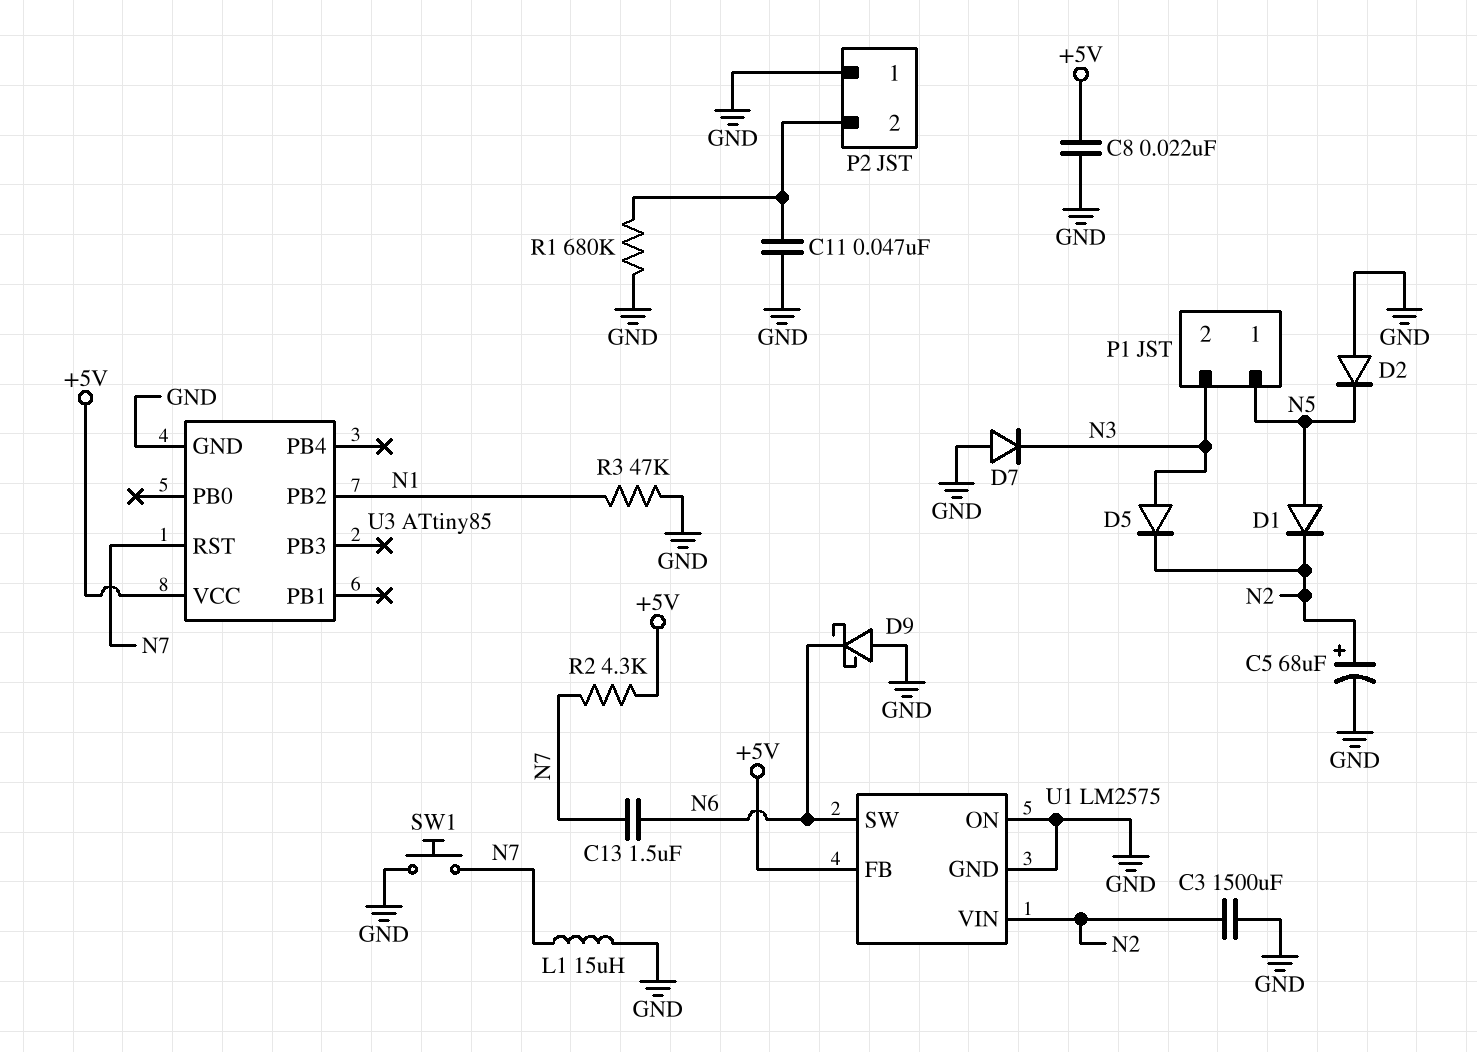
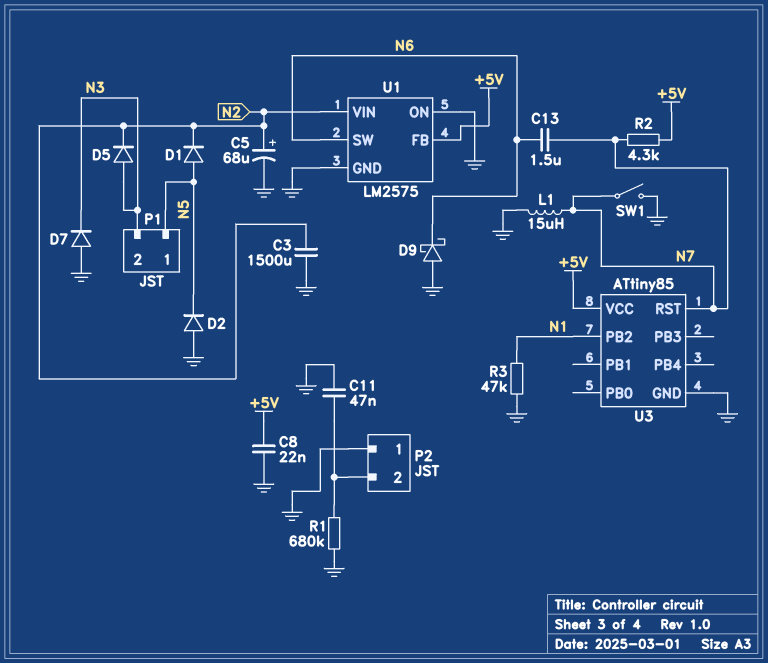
SW1: button (GND, N7) -> switch (GND, N7)

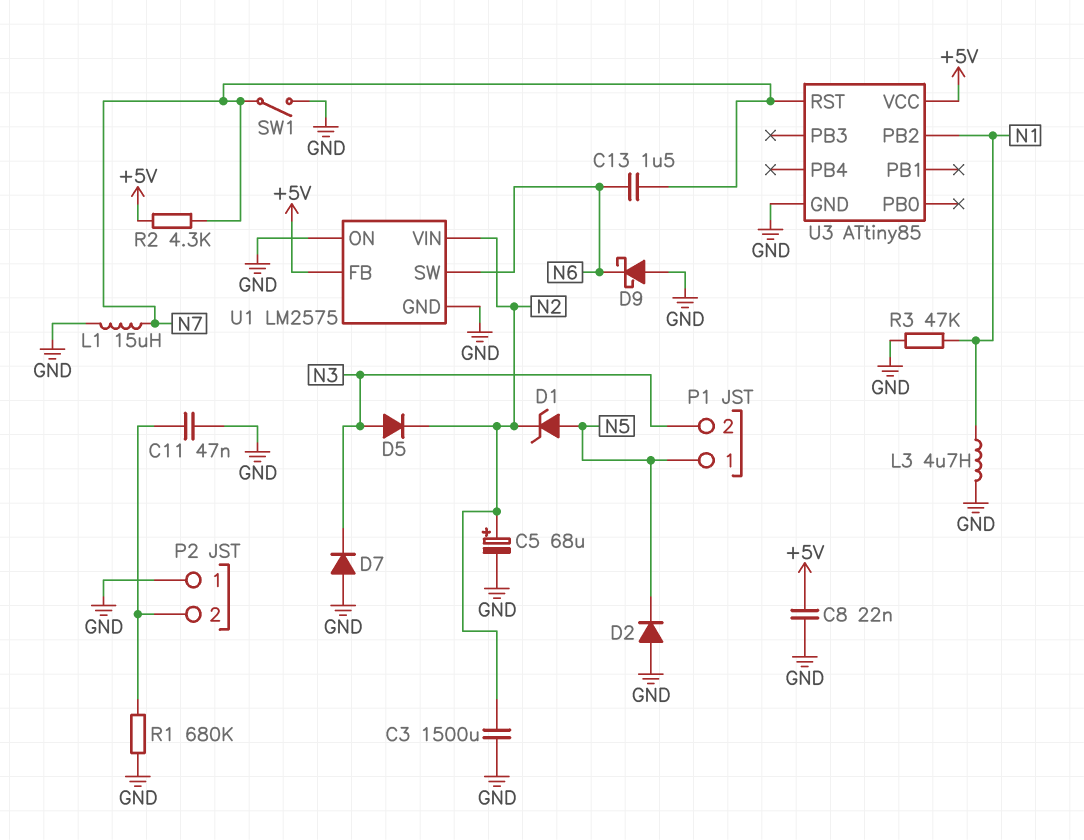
D1: diode (A N5, K N2) -> zener (A N5, K N2)
L3: none -> 4.7uH (GND, N1)

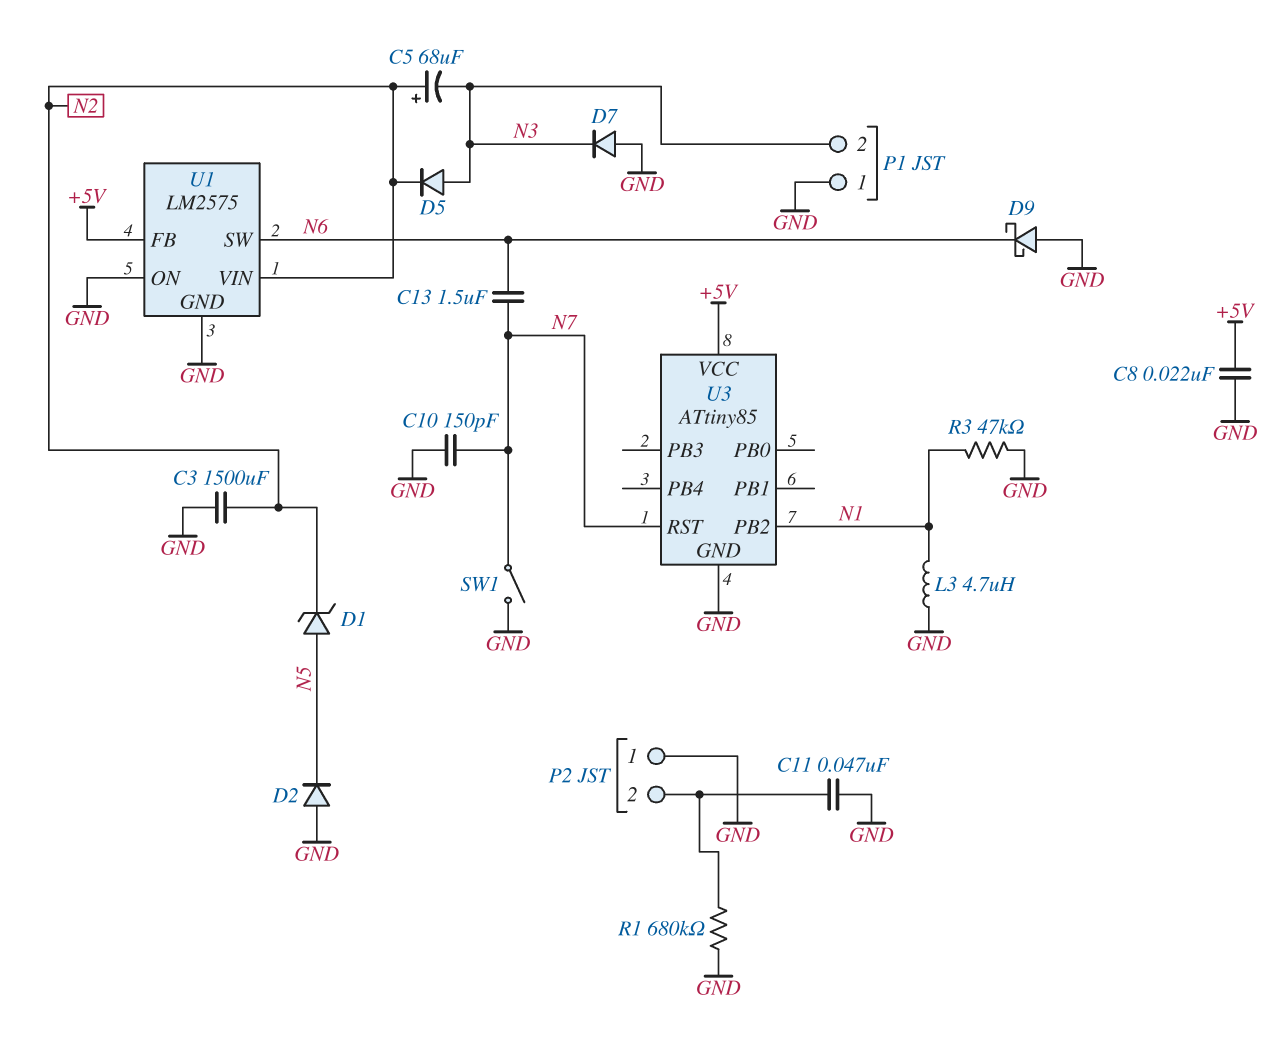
C5: 68uF (plus N2, minus GND) -> 68uF (plus N2, minus N3)
C10: none -> 150pF (GND, N7)
L1: 15uH (GND, N7) -> none
P1 pin 1: N5 -> GND
R2: 4.3k (+5V, N7) -> none

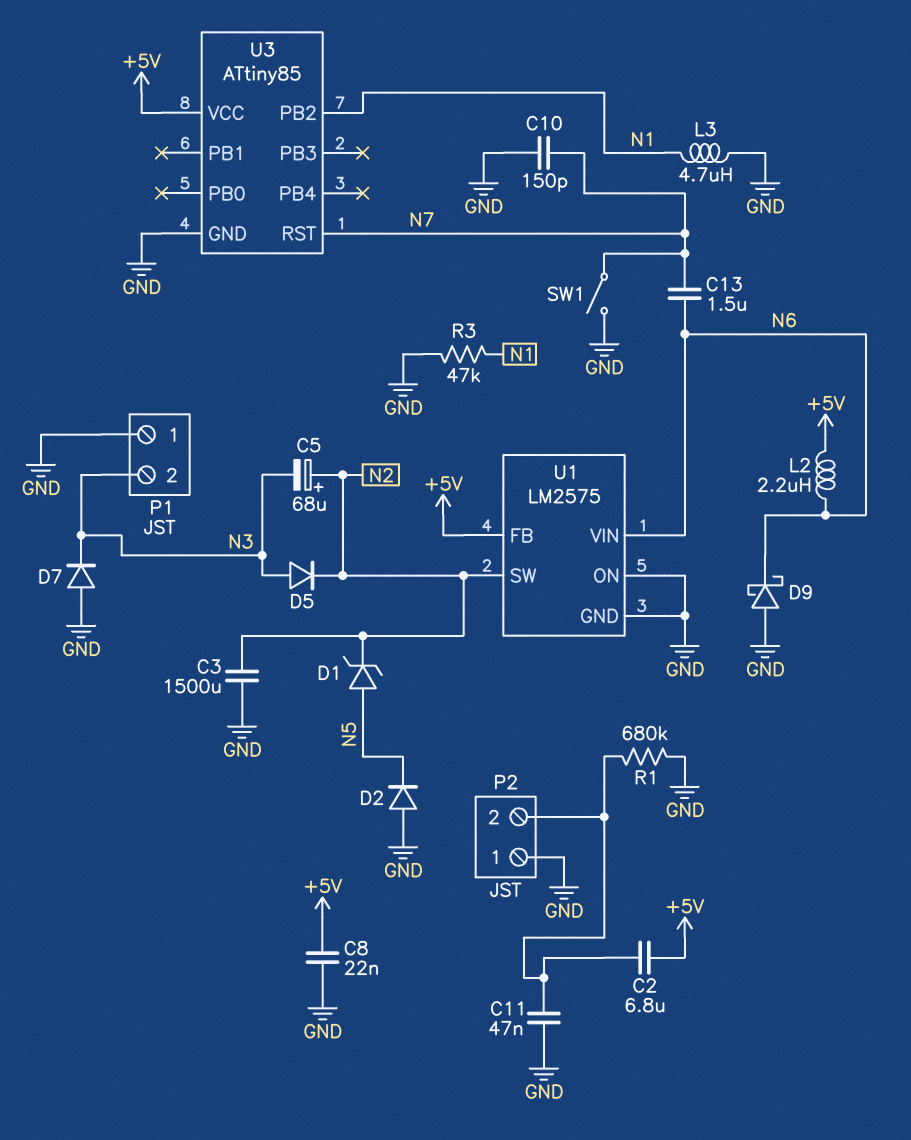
C2: none -> 6.8uF (+5V, P2/2)
L2: none -> 2.2uH (+5V, N6)
U1 pin SW: N6 -> N2
U1 pin VIN: N2 -> N6

